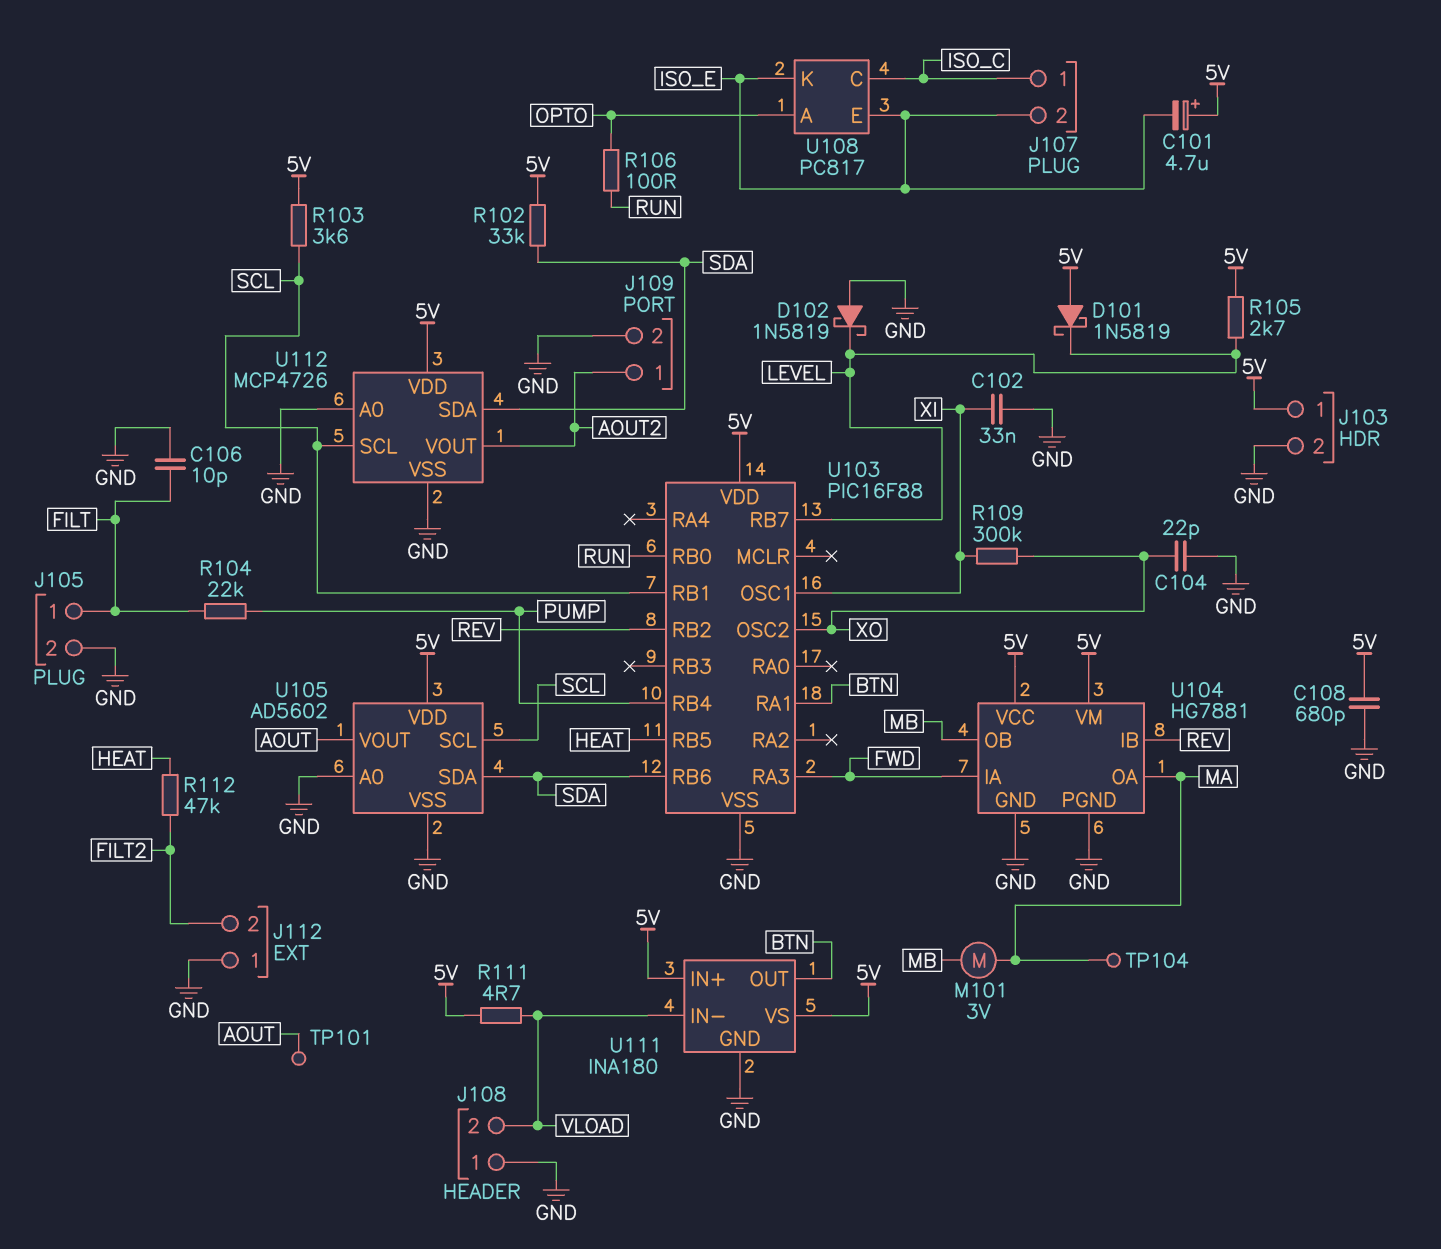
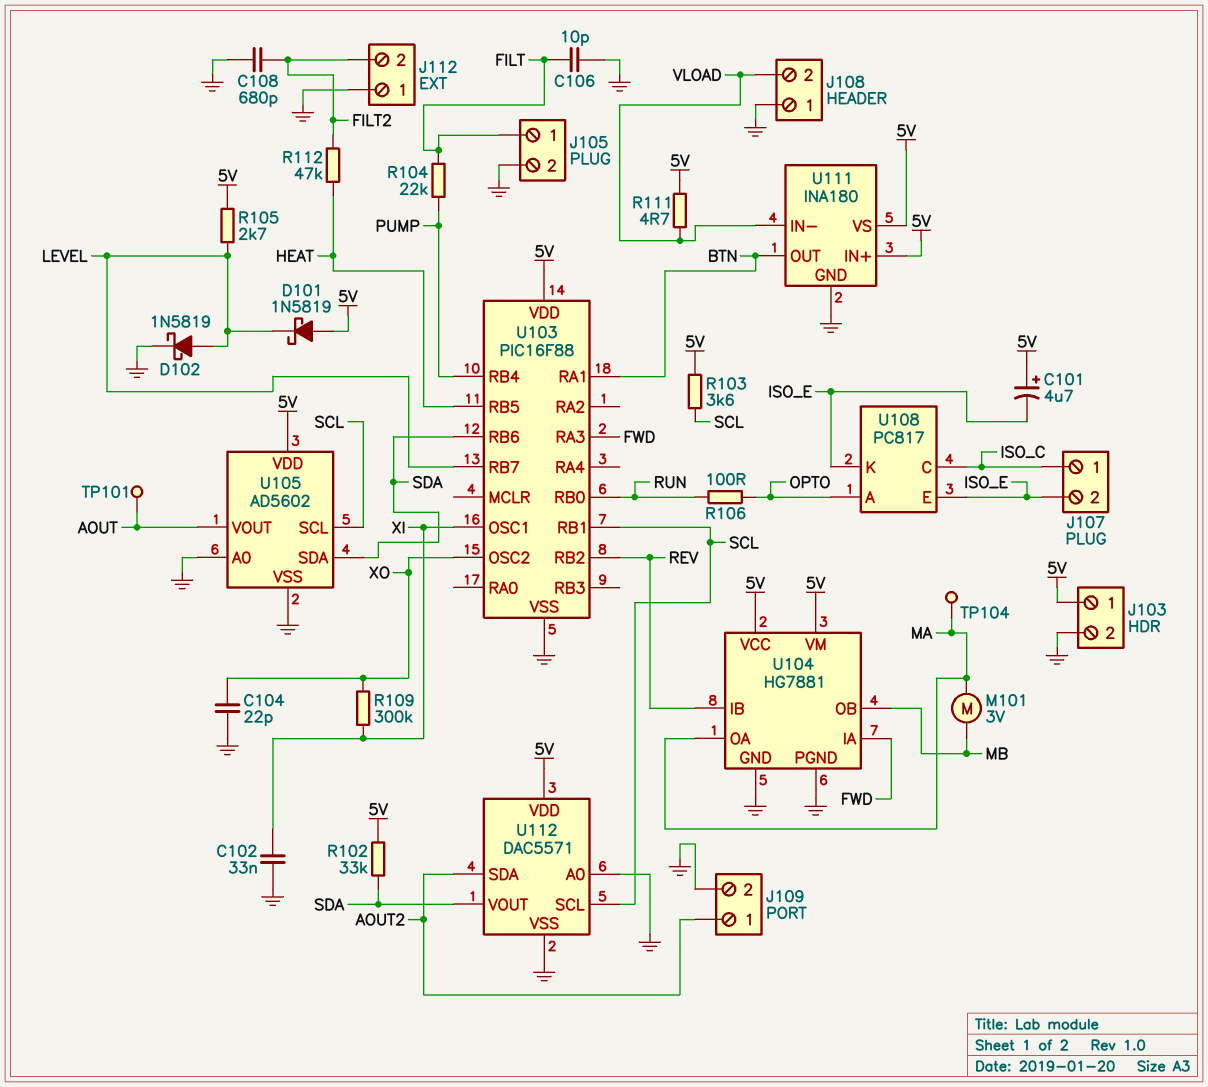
C108: 680pF (5V, GND) -> 680pF (FILT2, GND)
D102: schottky 1N5819 (A GND, K LEVEL) -> schottky 1N5819 (A LEVEL, K GND)
U112: MCP4726 -> DAC5571
U112 pin SDA: SDA -> AOUT2
U112 pin VOUT: AOUT2 -> SDA

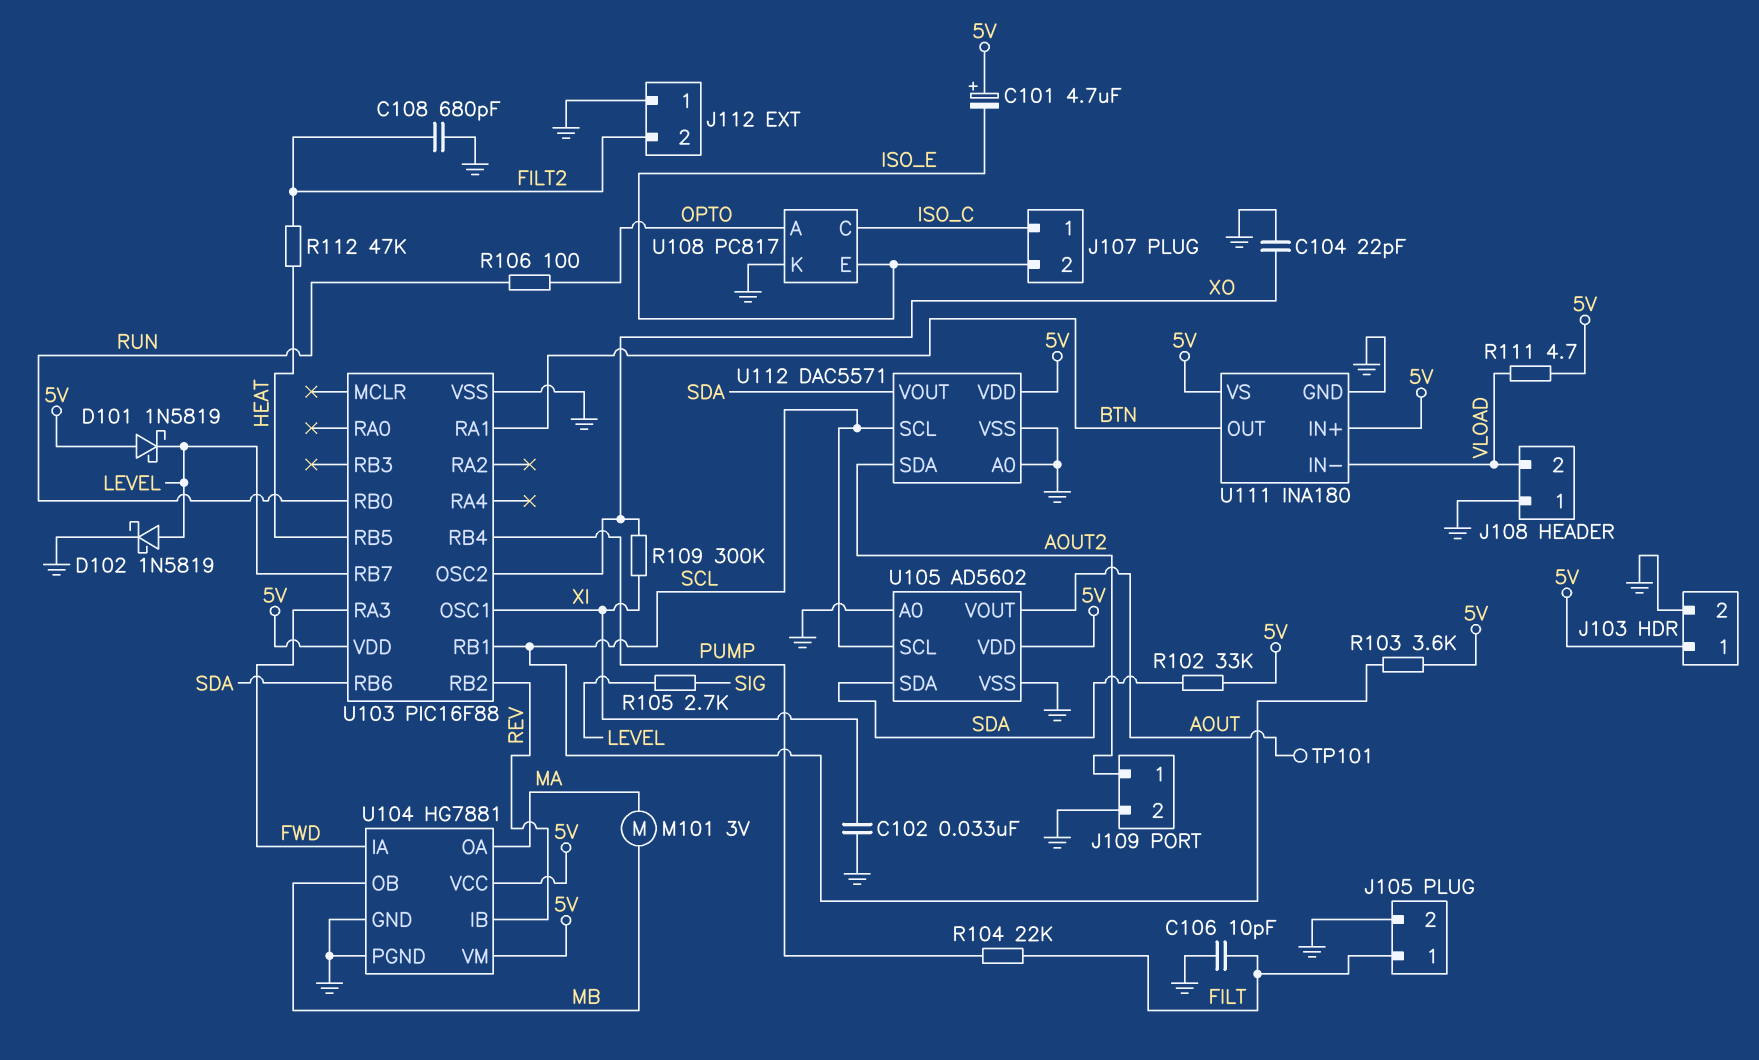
R105: 2.7k (5V, LEVEL) -> 2.7k (LEVEL, SIG)
TP104: test point (MA) -> none
U108 pin K: ISO_E -> GND

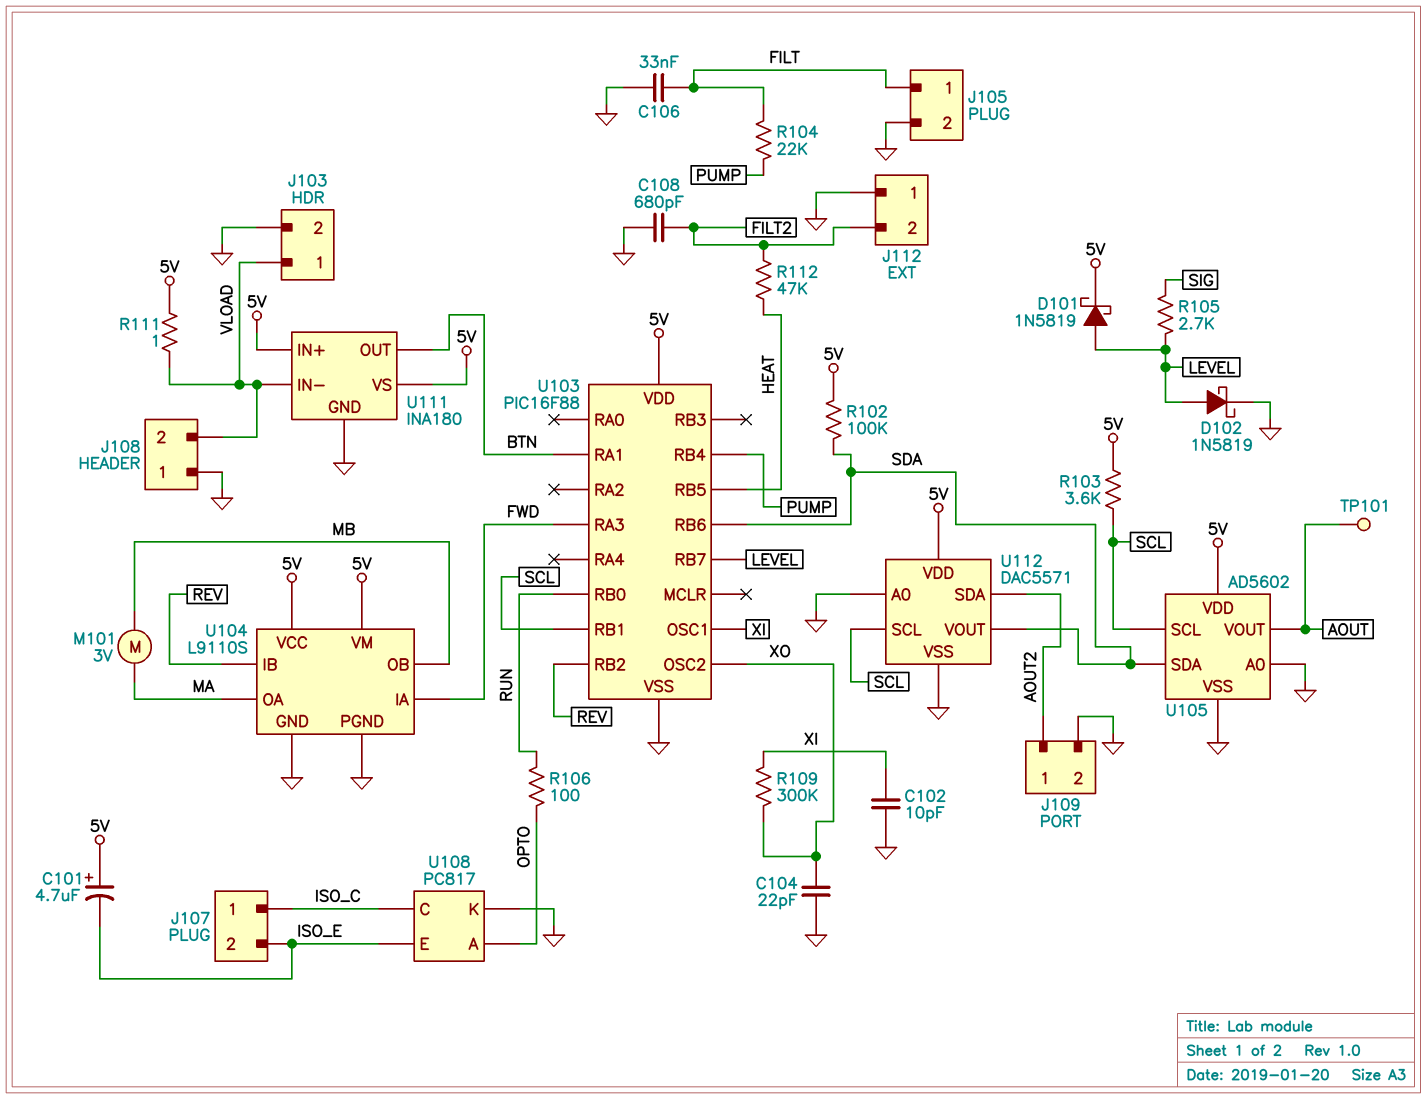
C102: 33nF (GND, XI) -> 10pF (GND, XI)
C106: 10pF (FILT, GND) -> 33nF (FILT, GND)
D101: schottky 1N5819 (A 5V, K LEVEL) -> schottky 1N5819 (A LEVEL, K 5V)
J103 pin 1: 5V -> VLOAD
R102: 33k (5V, SDA) -> 100k (5V, SDA)
R111: 4.7 (5V, VLOAD) -> 1 (5V, VLOAD)
U104: HG7881 -> L9110S

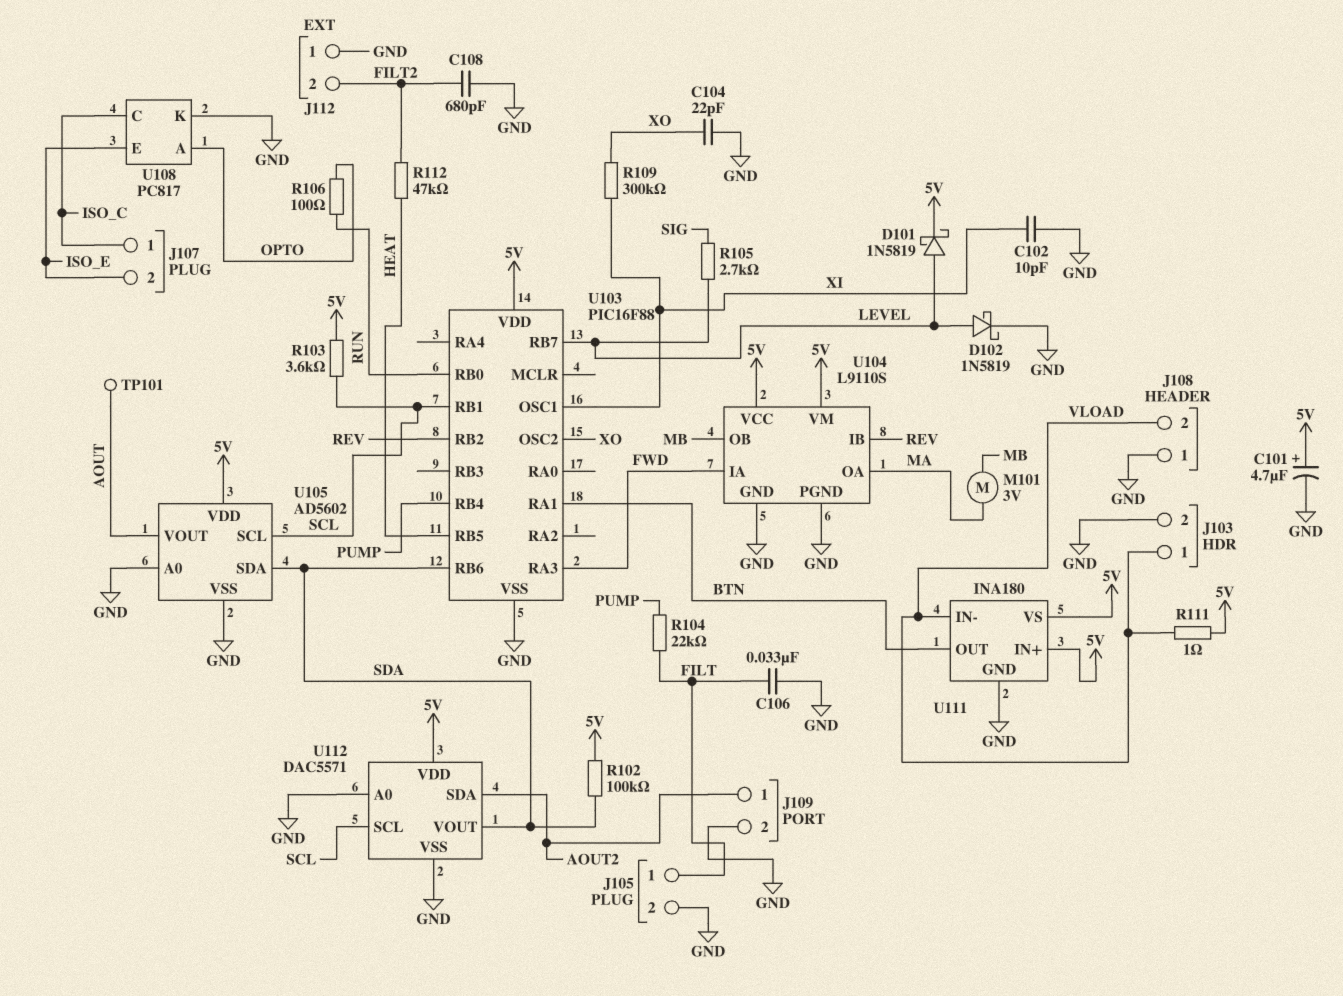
C101: 4.7uF (plus 5V, minus ISO_E) -> 4.7uF (plus 5V, minus GND)

